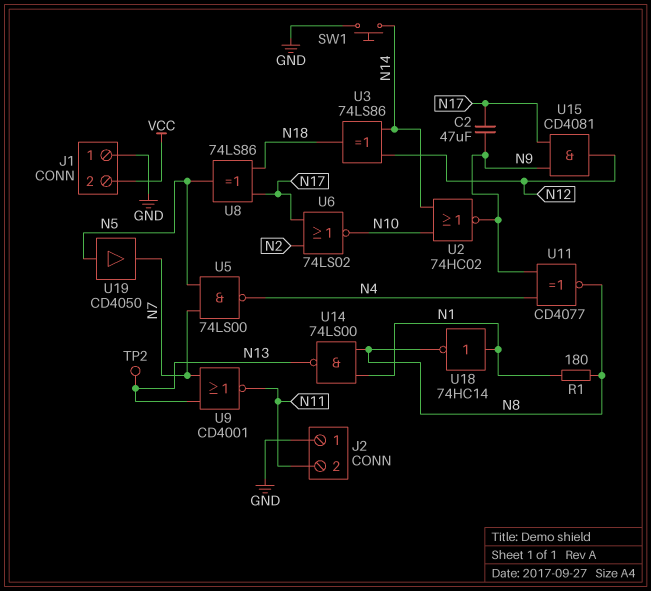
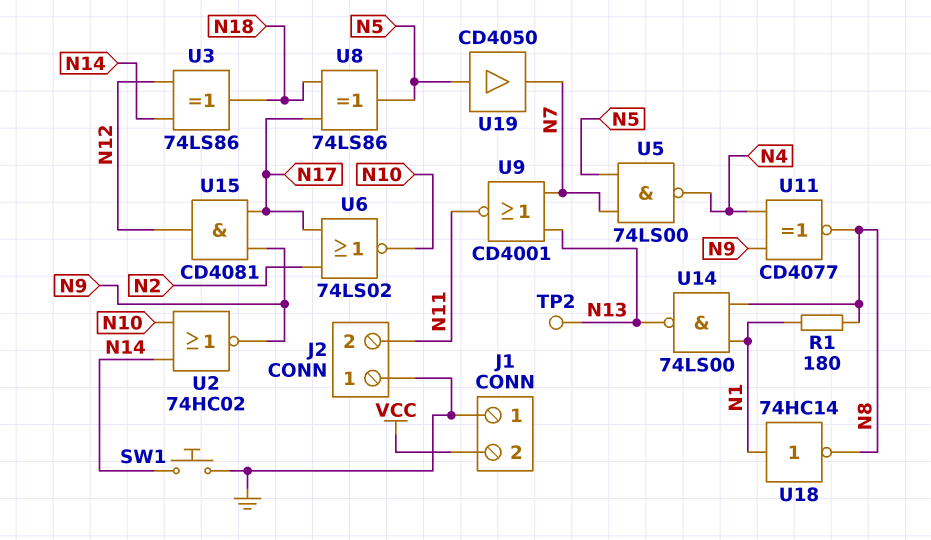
C2: 47uF (N9, N17) -> none

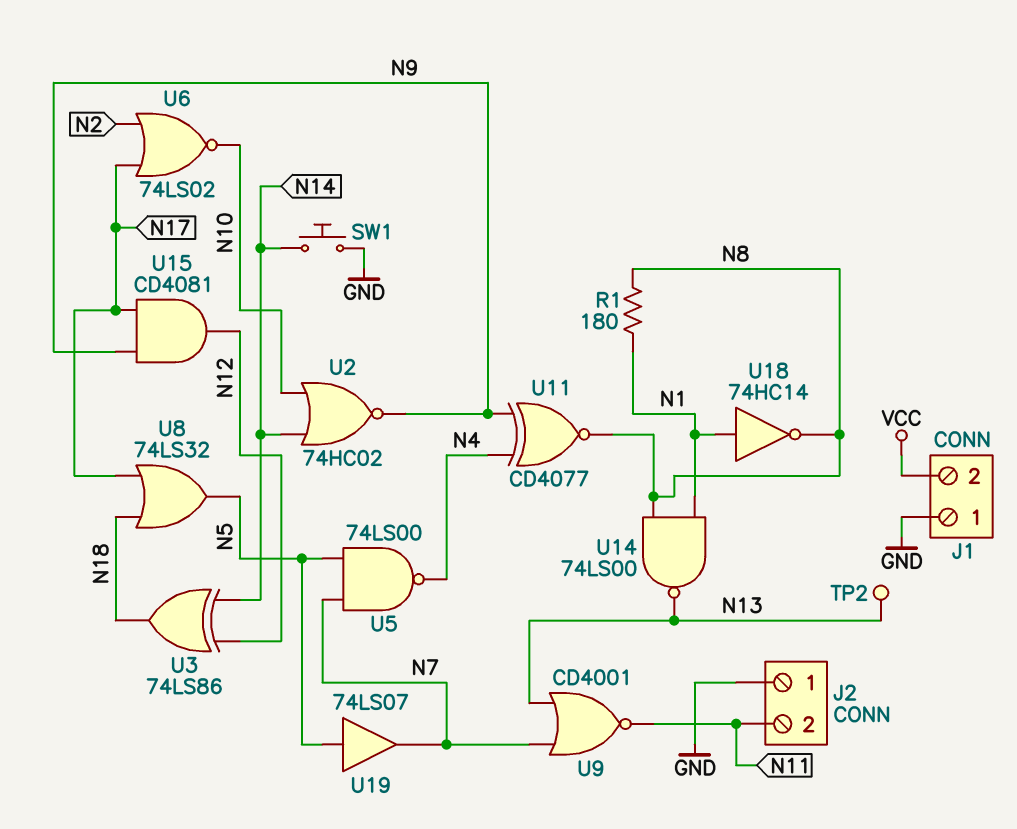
U8: XOR 74LS86 (in N17, in N18, out N5) -> OR 74LS32 (in N17, in N18, out N5)
U19: buffer CD4050 (in N5, out N7) -> buffer 74LS07 (in N5, out N7)

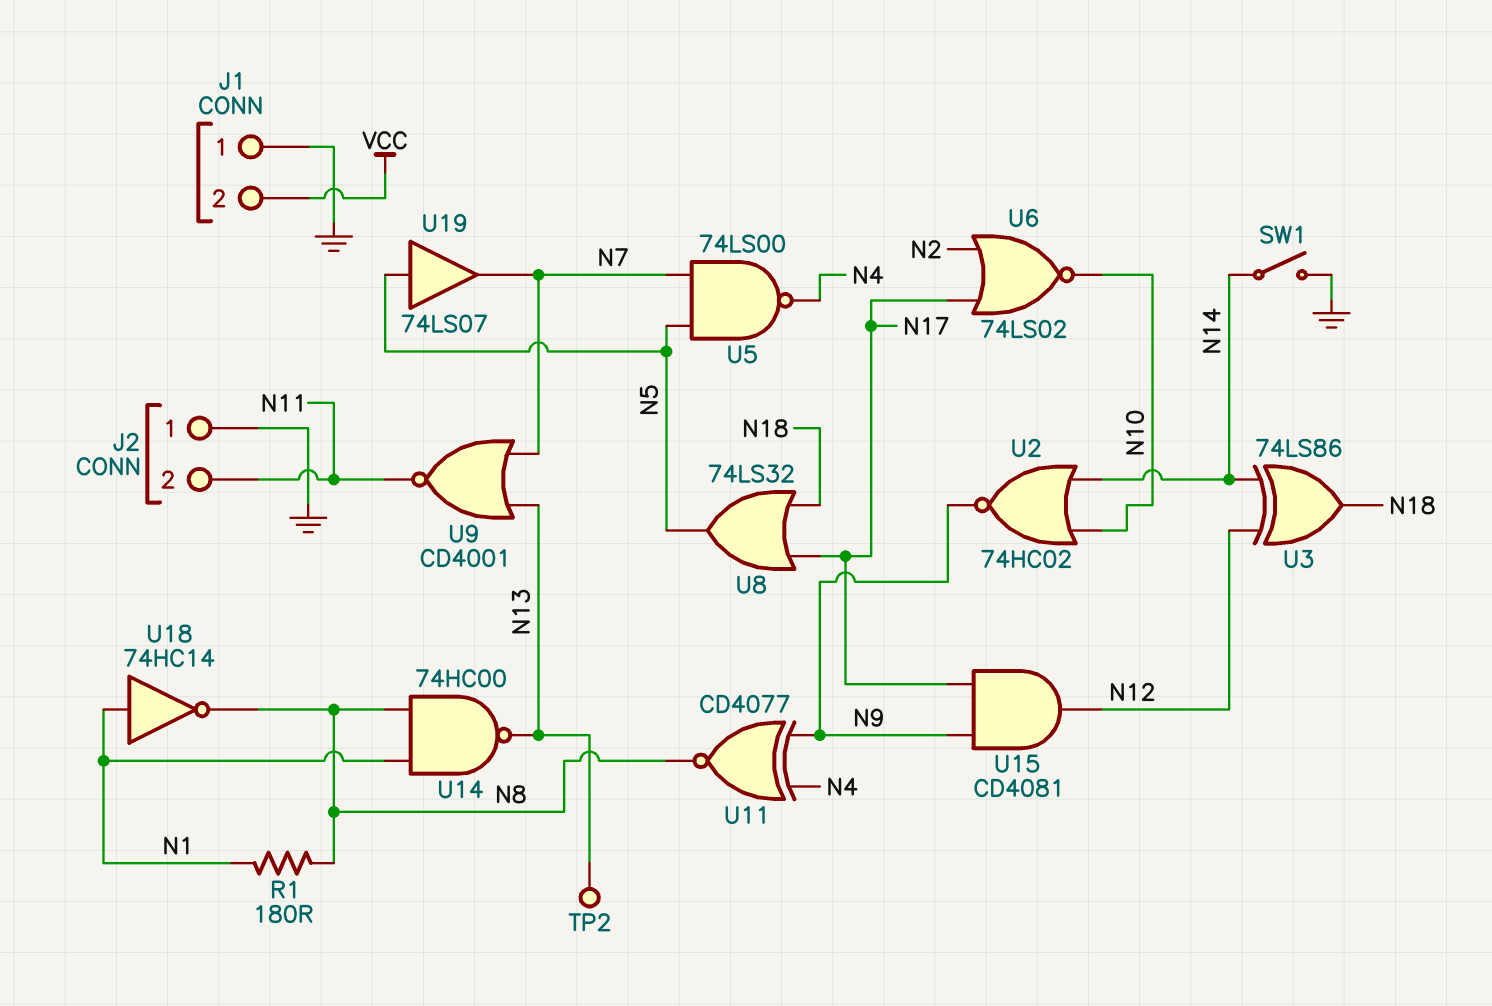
SW1: button (GND, N14) -> switch (GND, N14)
U14: NAND 74LS00 (in N1, in N8, out N13) -> NAND 74HC00 (in N1, in N8, out N13)

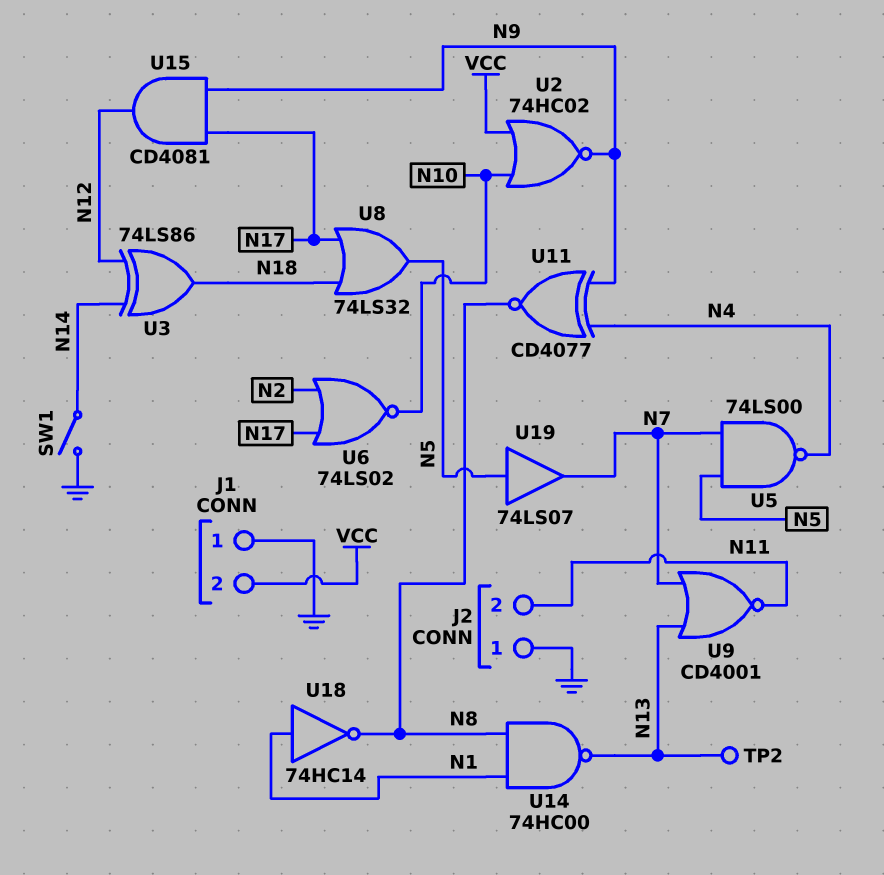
R1: 180 (N1, N8) -> none
U2: NOR 74HC02 (in N10, in N14, out N9) -> NOR 74HC02 (in N10, in VCC, out N9)

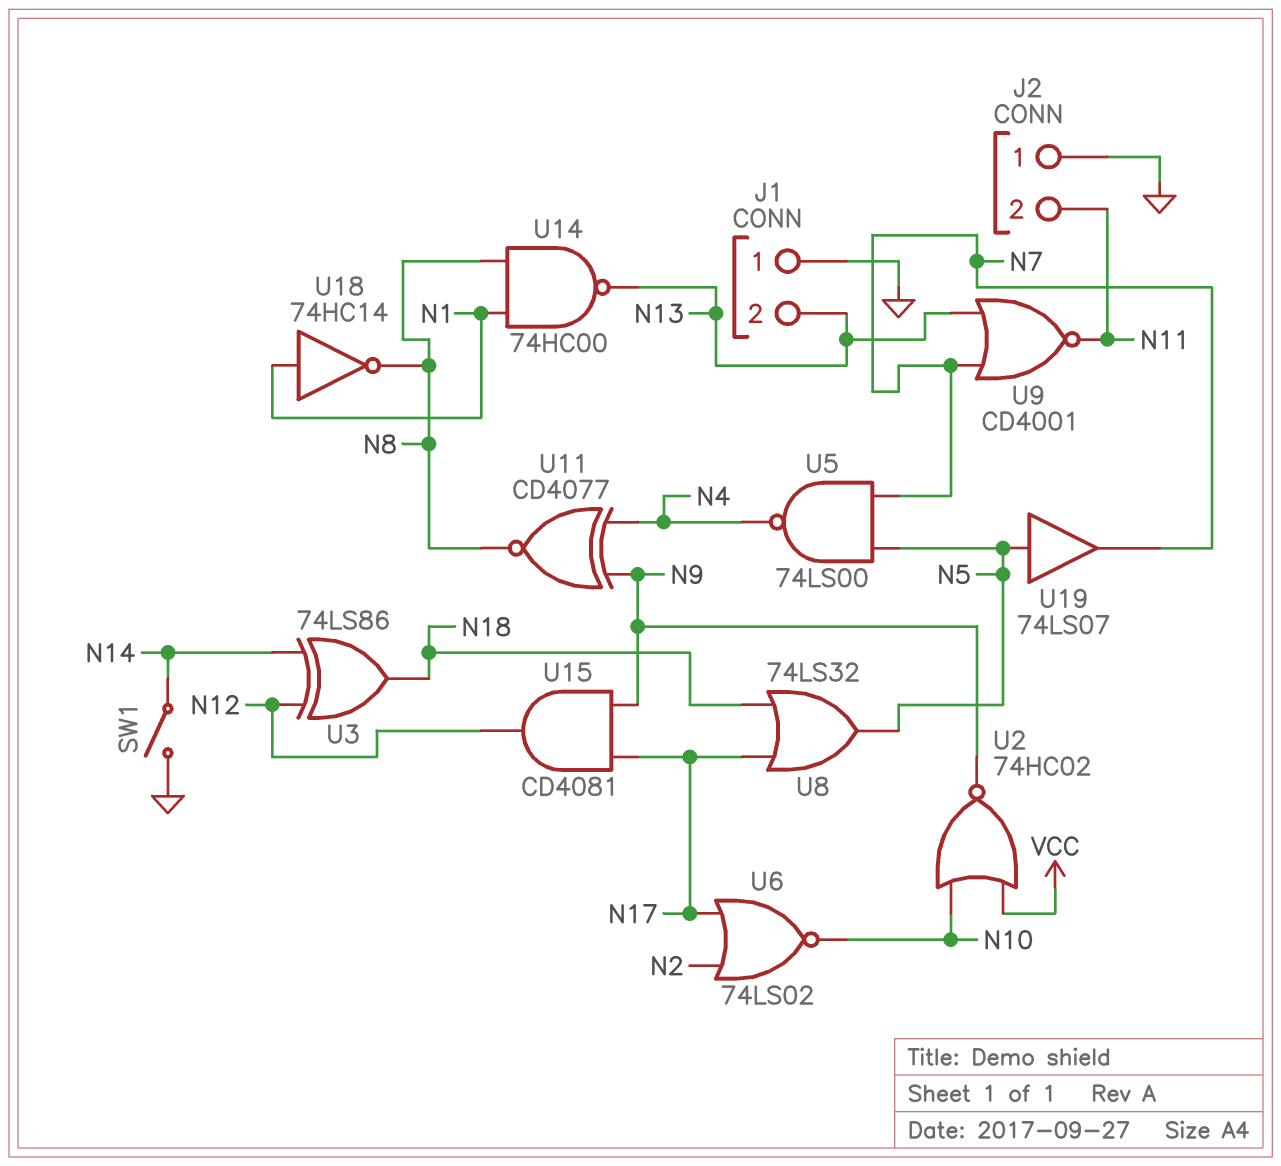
J1 pin 2: VCC -> N13
TP2: test point (N13) -> none

